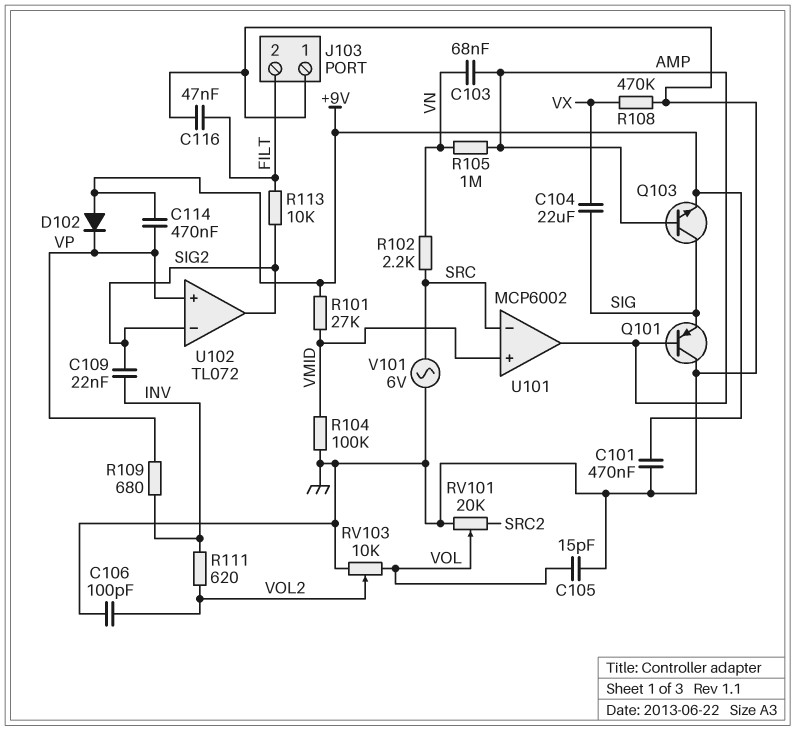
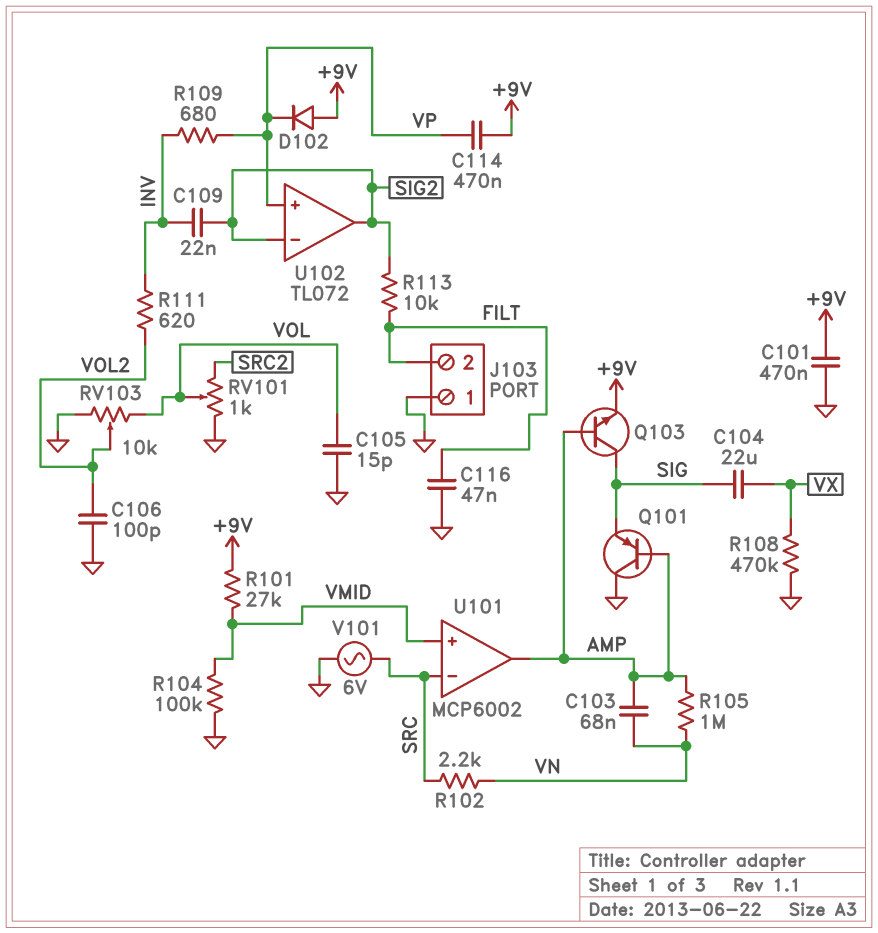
RV101: 20k (GND, SRC2, wiper VOL) -> 1k (GND, SRC2, wiper VOL)

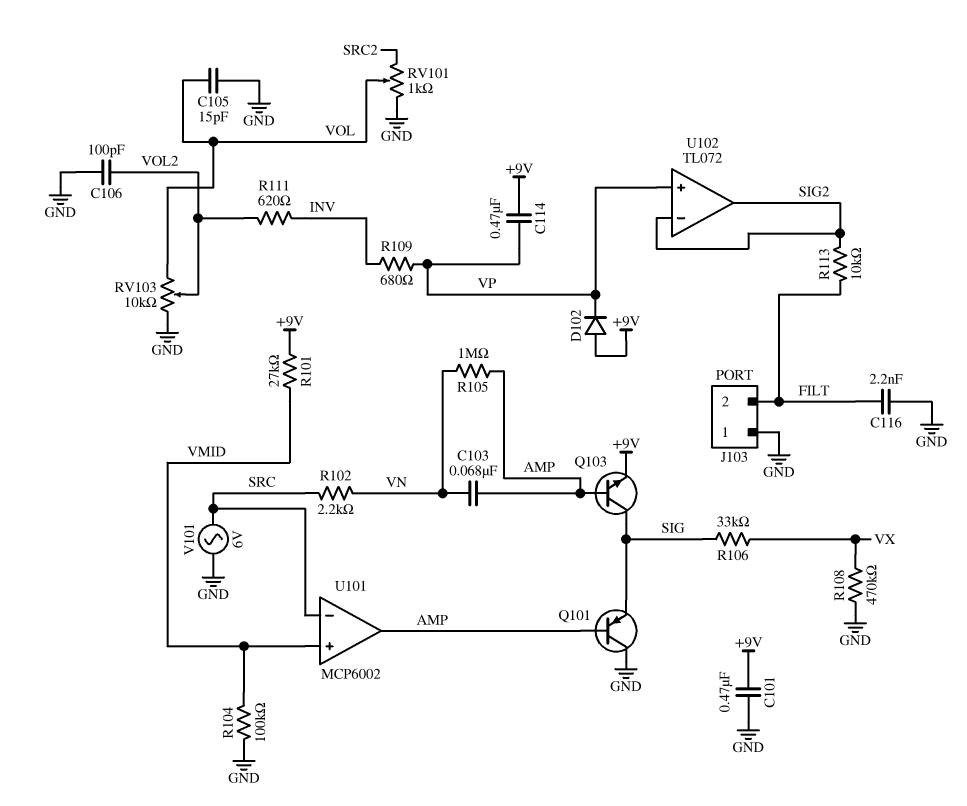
C104: 22uF (SIG, VX) -> none
C109: 22nF (INV, SIG2) -> none
C116: 47nF (FILT, GND) -> 2.2nF (FILT, GND)
R106: none -> 33k (SIG, VX)

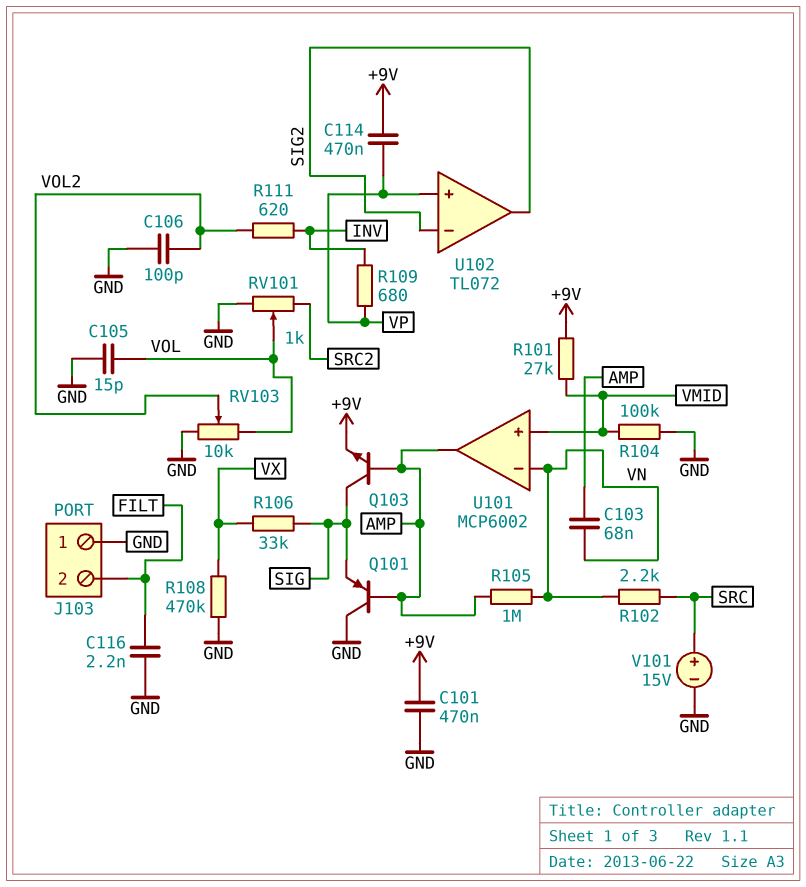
D102: diode (A +9V, K VP) -> none
R113: 10k (FILT, SIG2) -> none
U101 pin in-: SRC -> VN
V101: AC 6V (GND, SRC) -> 15V (plus SRC, minus GND)

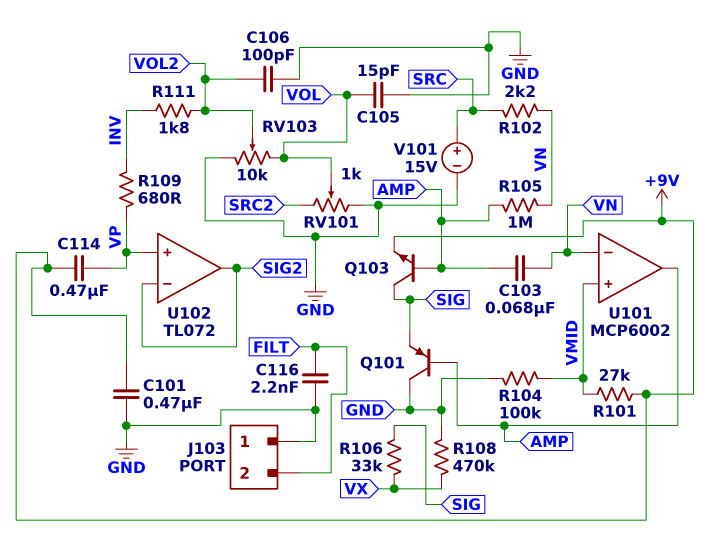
R111: 620 (INV, VOL2) -> 1.8k (INV, VOL2)

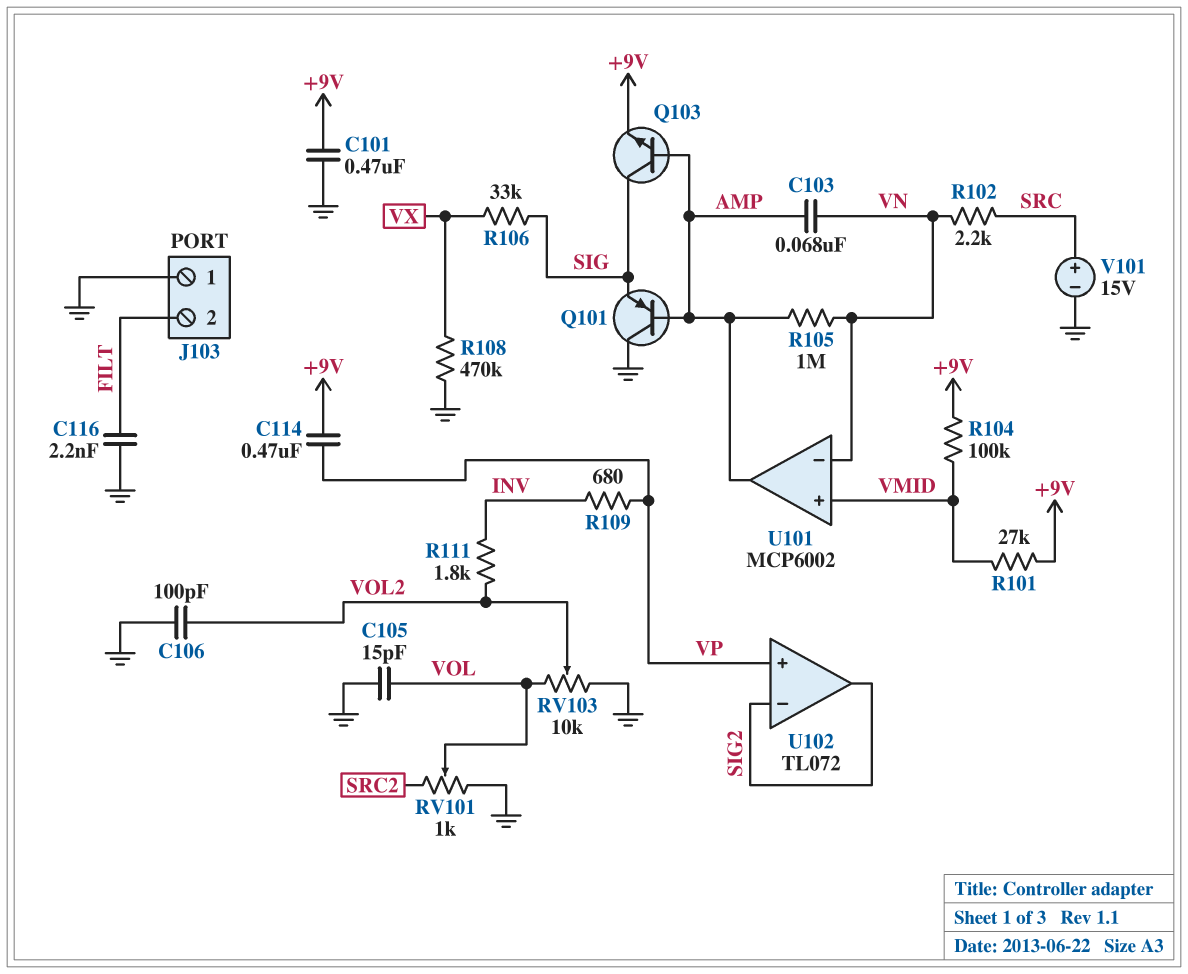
R104: 100k (GND, VMID) -> 100k (+9V, VMID)

